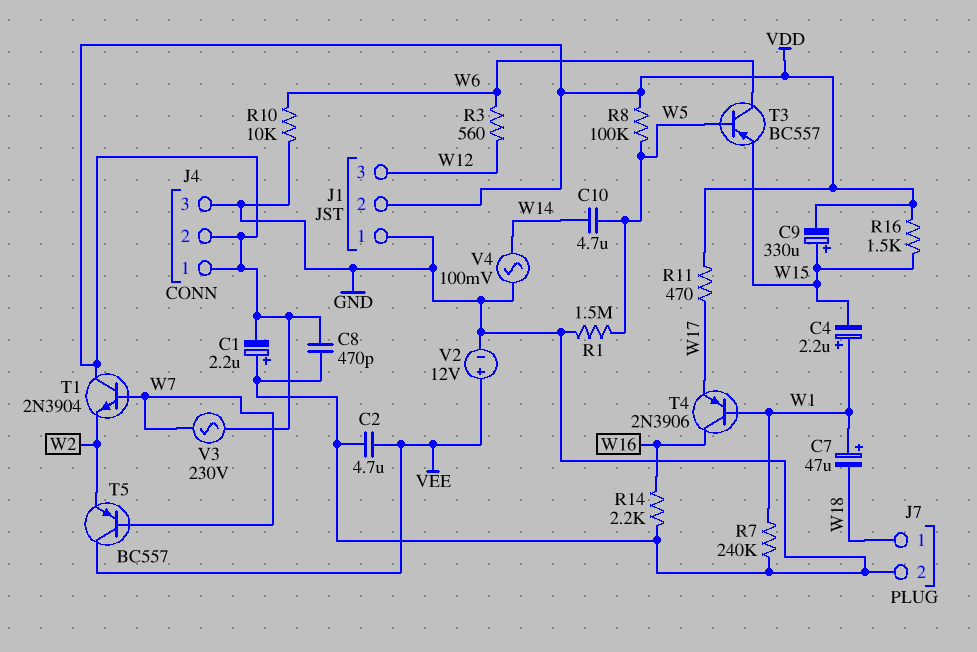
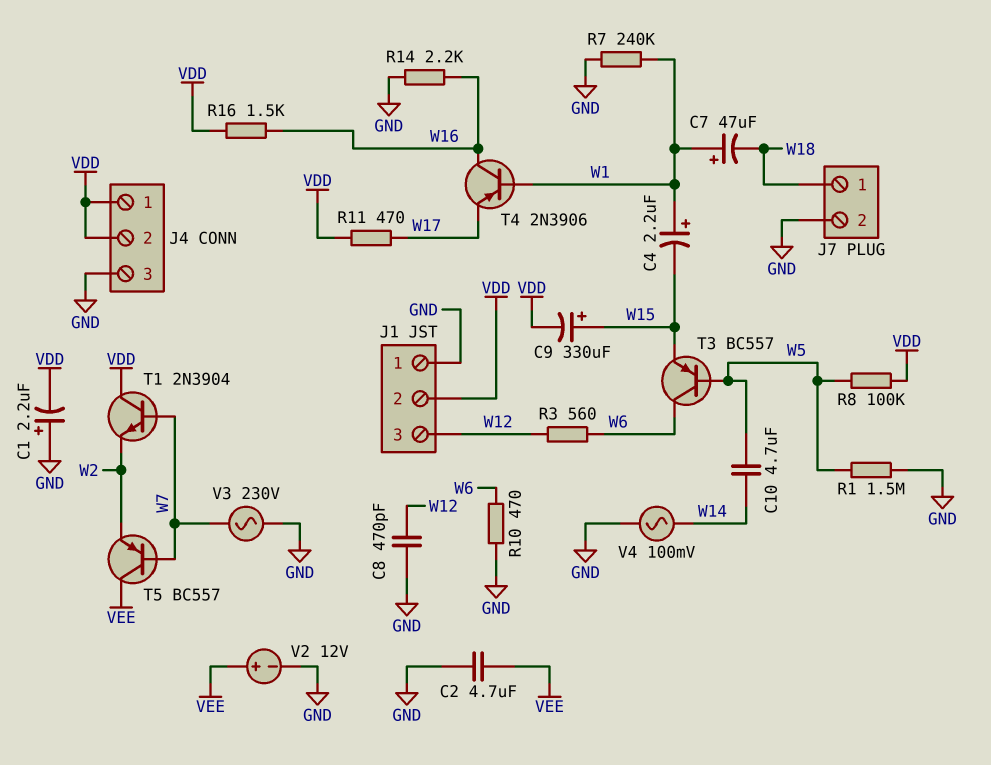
C8: 470pF (GND, VDD) -> 470pF (GND, W12)
R10: 10k (GND, W6) -> 470 (GND, W6)
R16: 1.5k (VDD, W15) -> 1.5k (VDD, W16)
V3: AC 230V (VDD, W7) -> AC 230V (GND, W7)

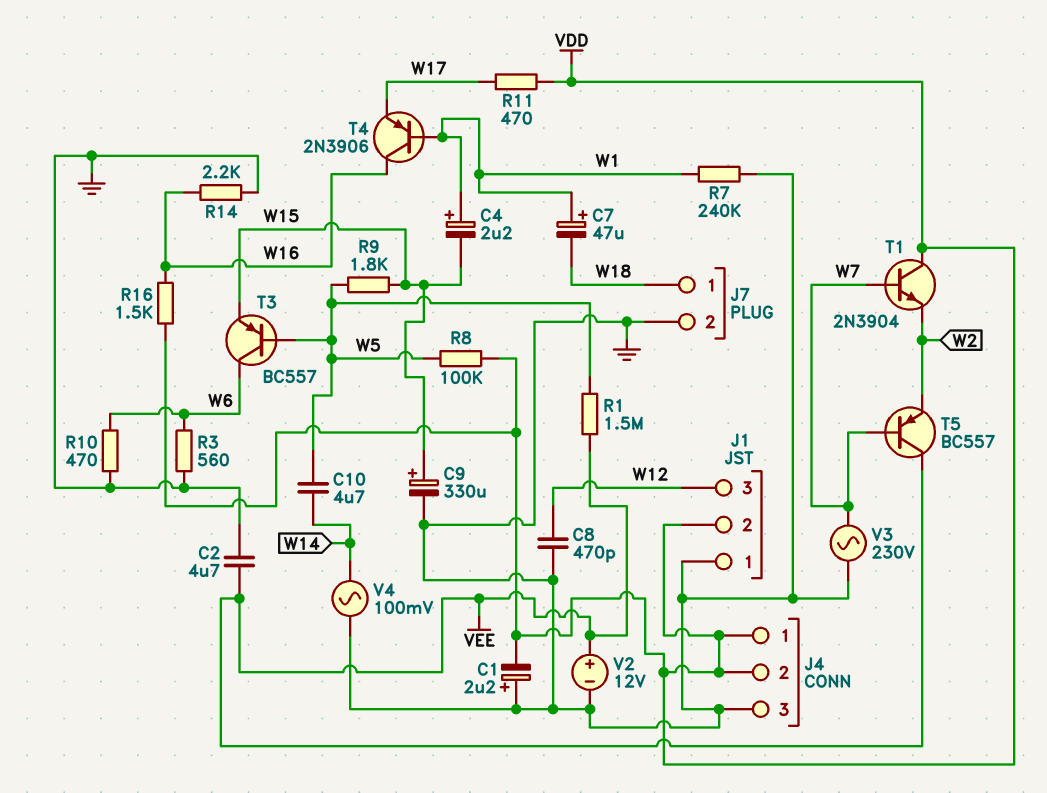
C9: 330uF (plus W15, minus VDD) -> 330uF (plus W15, minus GND)
R1: 1.5M (GND, W5) -> 1.5M (VEE, W5)
R3: 560 (W6, W12) -> 560 (GND, W6)
R9: none -> 1.8k (W5, W15)

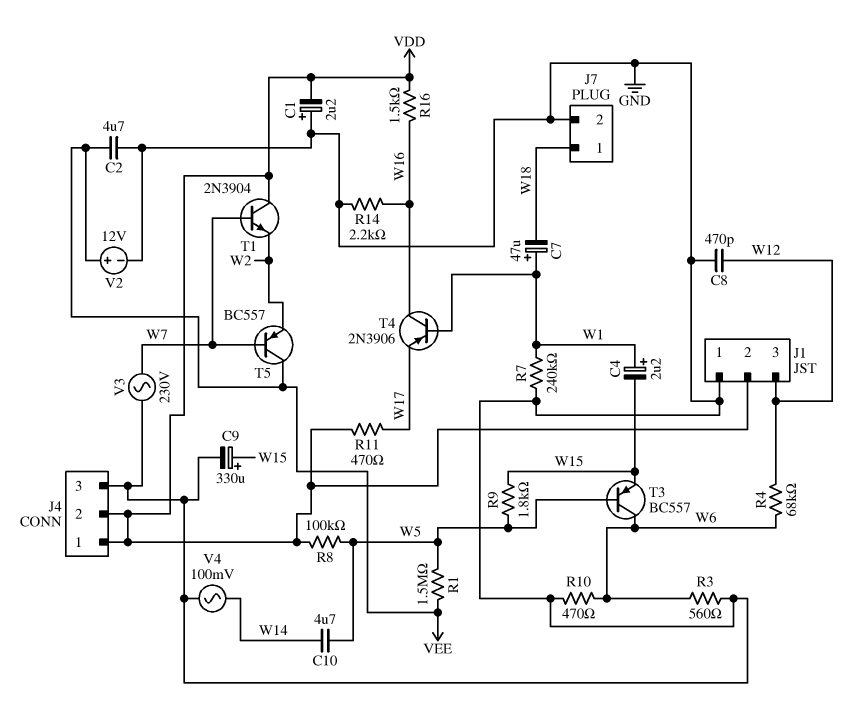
R4: none -> 68k (W6, W12)

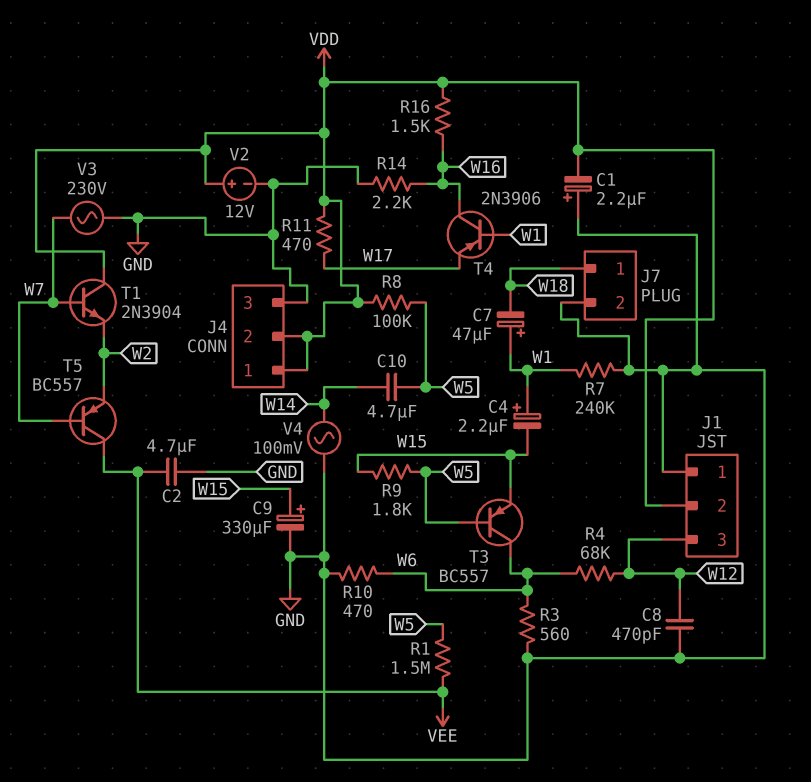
V2: 12V (plus VEE, minus GND) -> 12V (plus VDD, minus GND)

